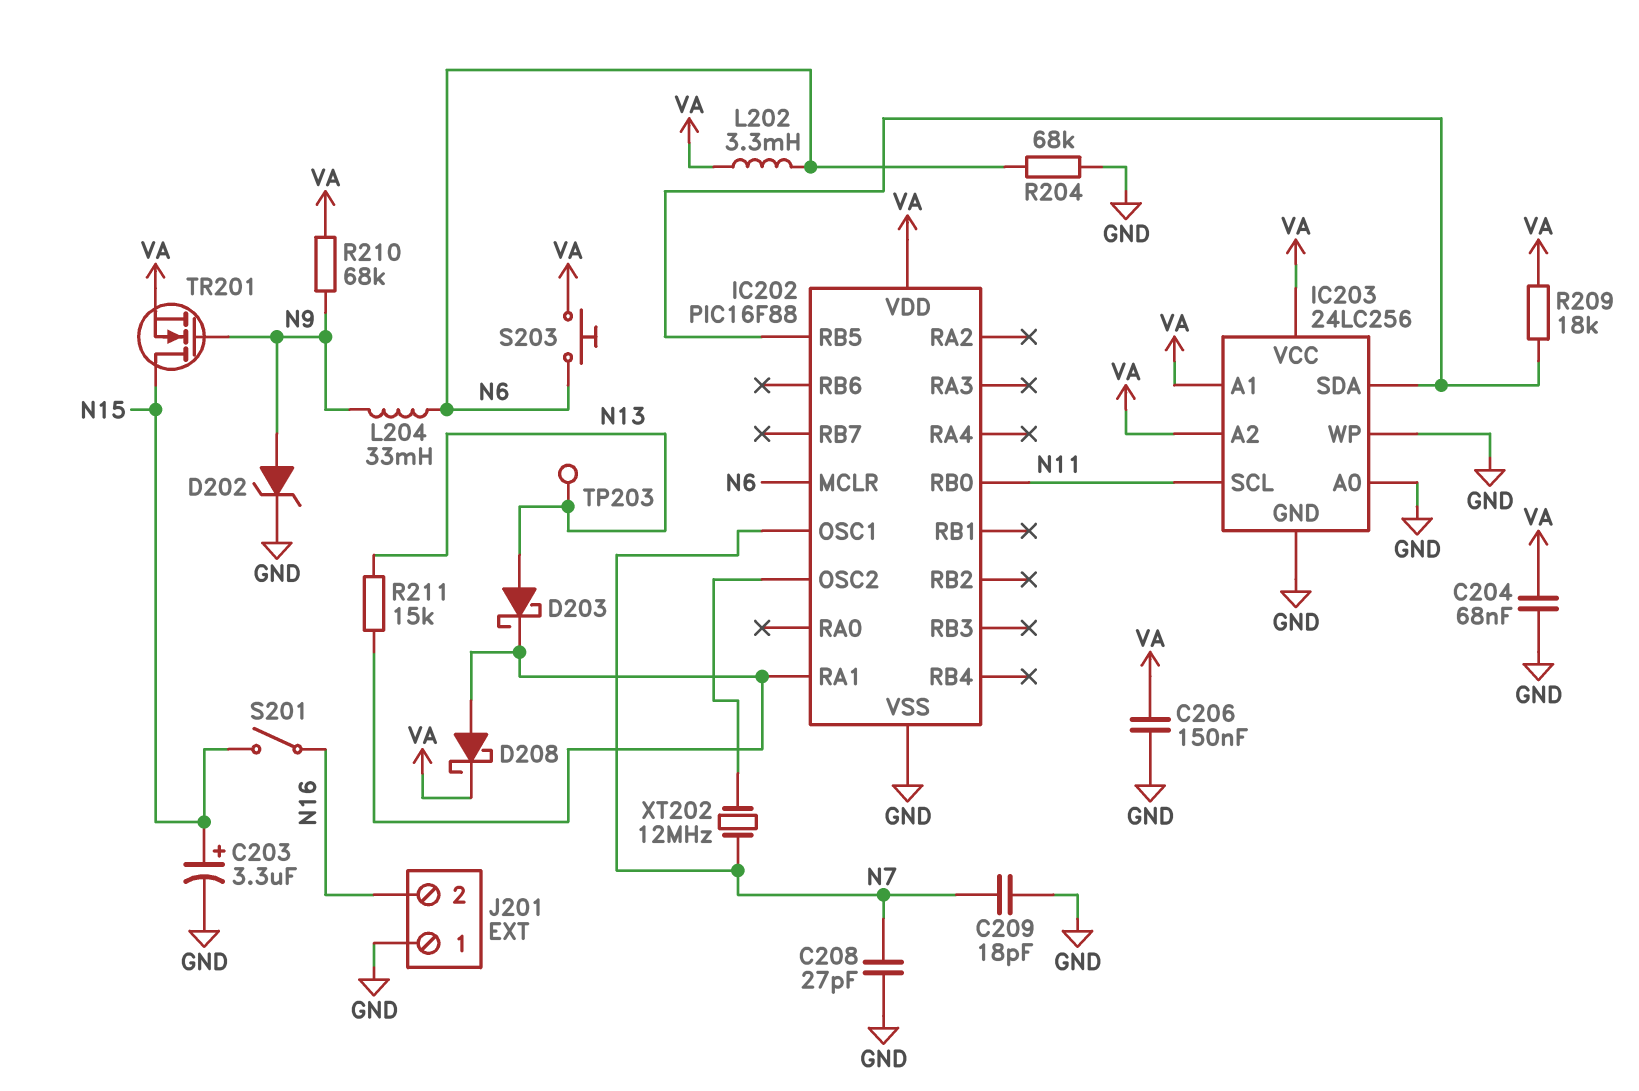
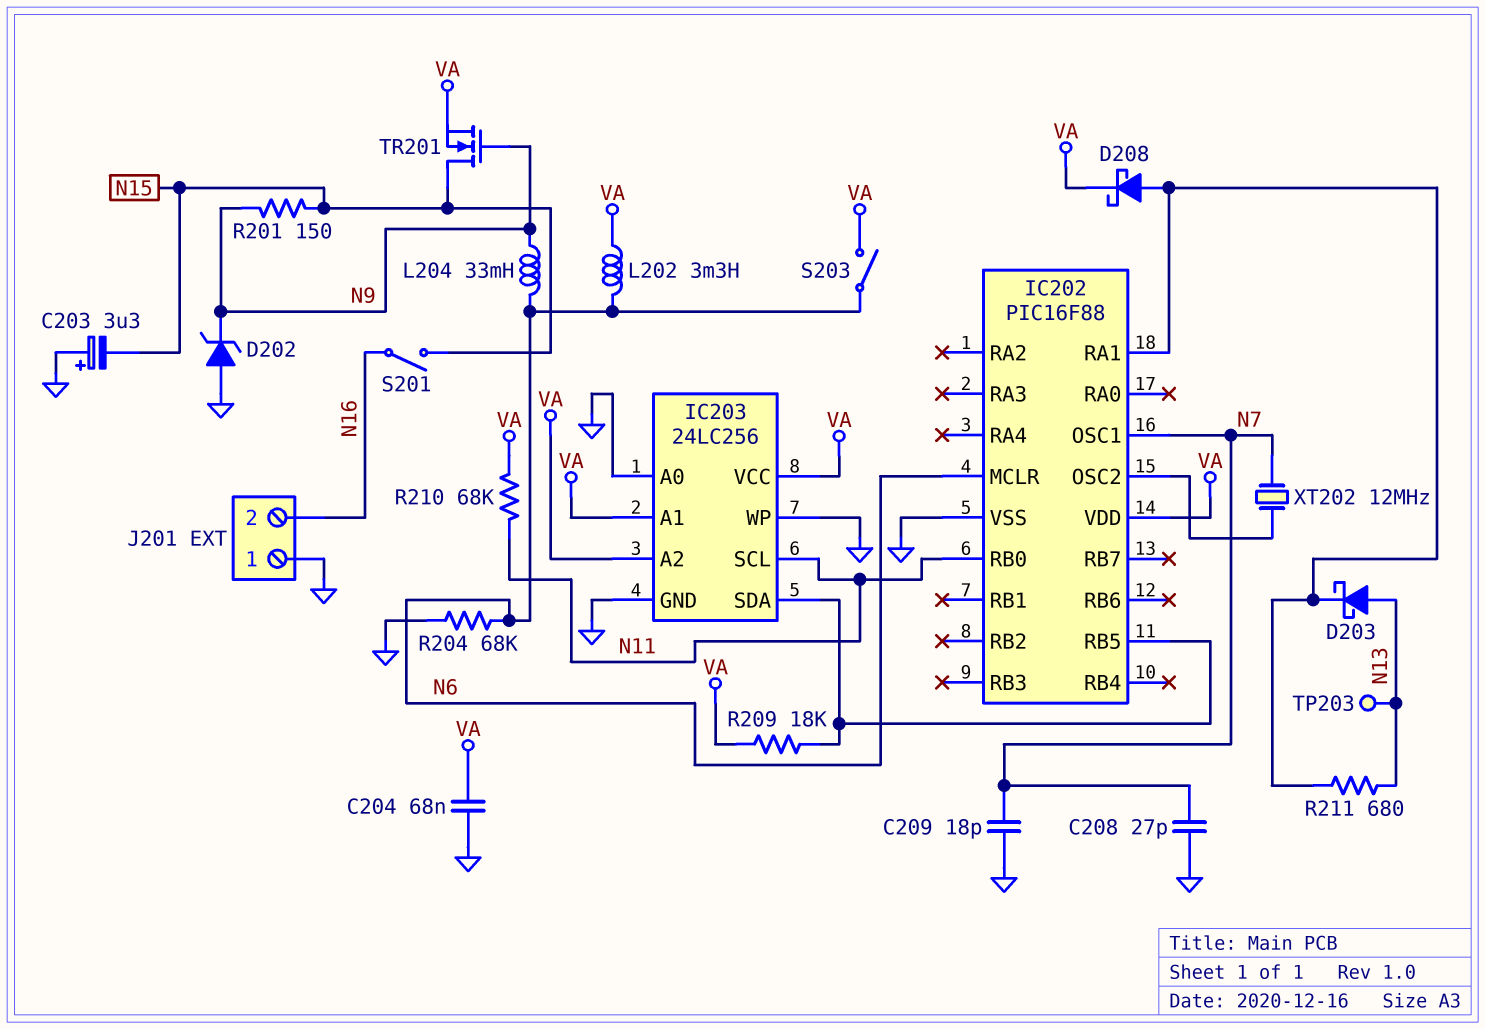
C203: 3.3uF (plus N15, minus GND) -> 3.3uF (plus GND, minus N15)
C206: 150nF (GND, VA) -> none
D202: zener (A N9, K GND) -> zener (A GND, K N9)
R201: none -> 150 (N9, N15)
R210: 68k (N9, VA) -> 68k (N11, VA)
R211: 15k (IC202/RA1, N13) -> 680 (IC202/RA1, N13)
S203: button (N6, VA) -> switch (N6, VA)

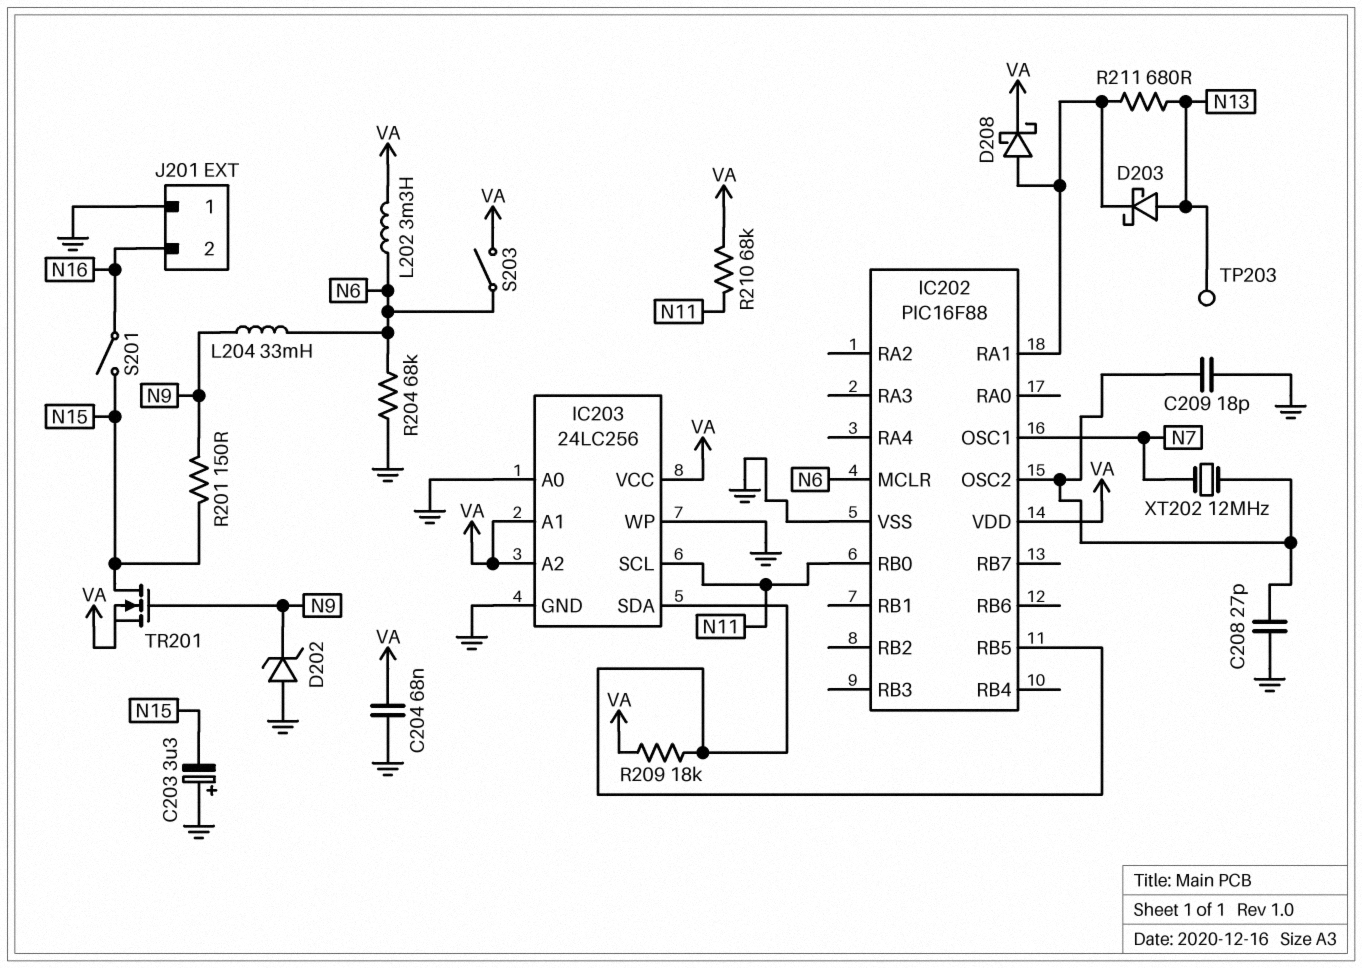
C208: 27pF (GND, N7) -> 27pF (GND, IC202/OSC2)
C209: 18pF (GND, N7) -> 18pF (GND, IC202/OSC2)

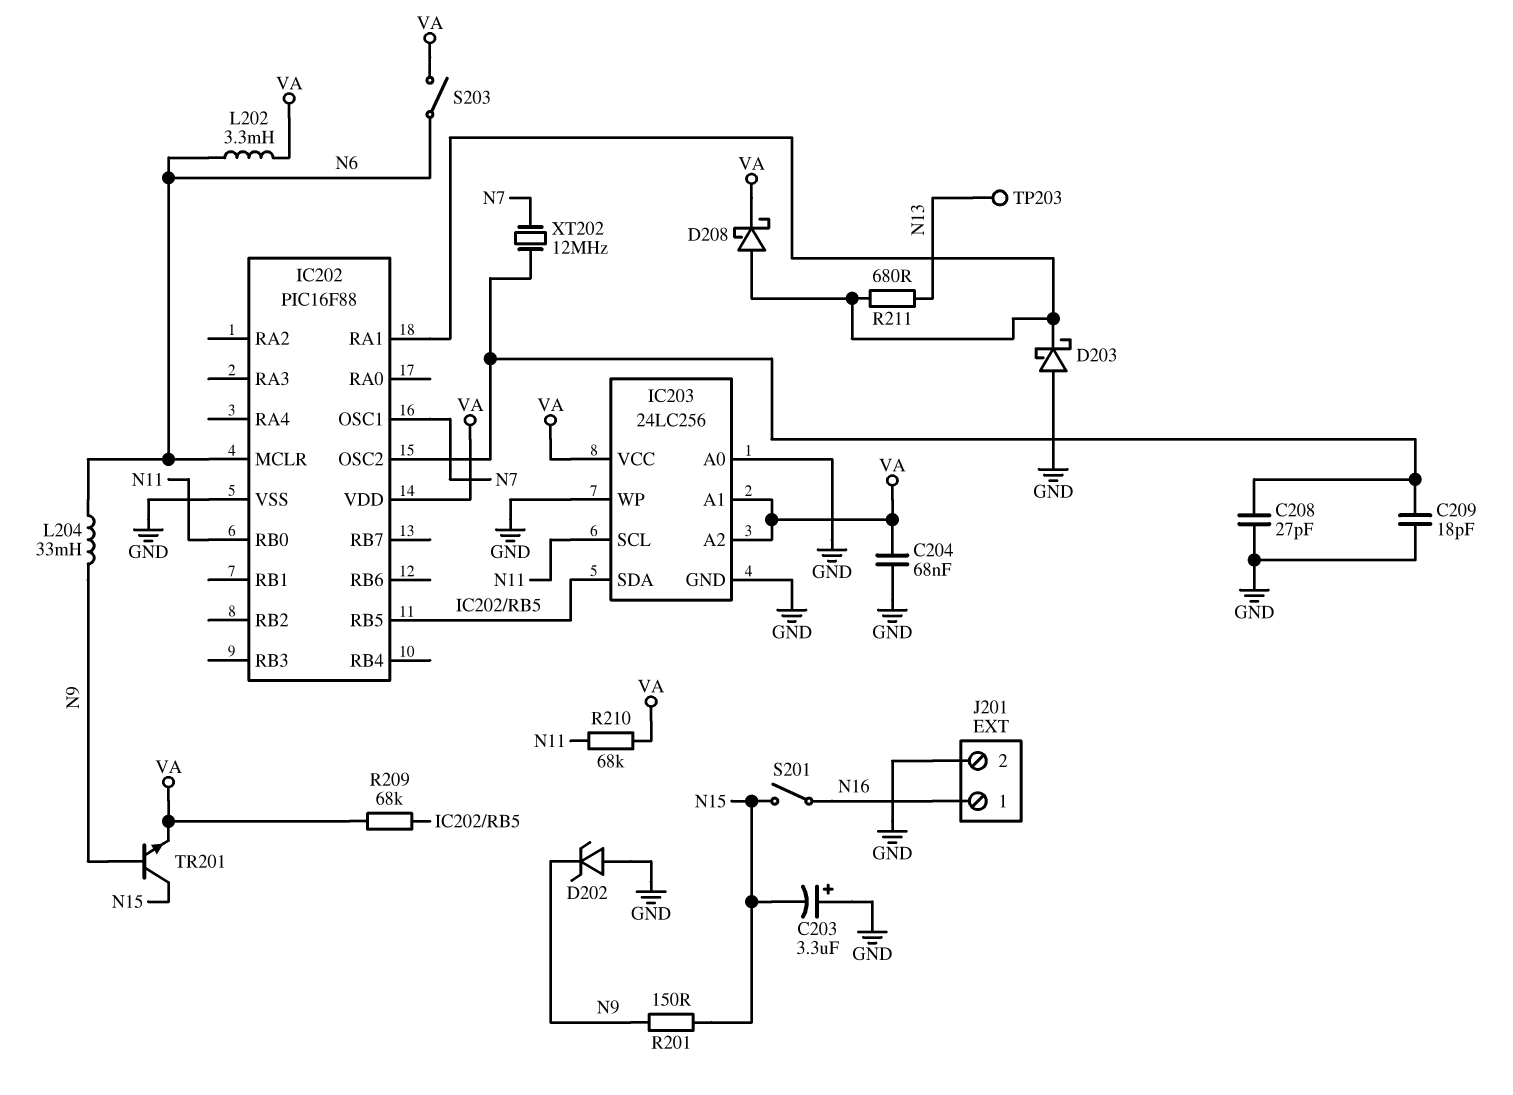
D203: schottky (A N13, K IC202/RA1) -> schottky (A GND, K IC202/RA1)
J201 pin 1: GND -> N16
J201 pin 2: N16 -> GND
R204: 68k (GND, N6) -> none
R209: 18k (IC202/RB5, VA) -> 68k (IC202/RB5, VA)
TR201: NMOS (G N9, D N15, S VA) -> NPN (B N9, C N15, E VA)

